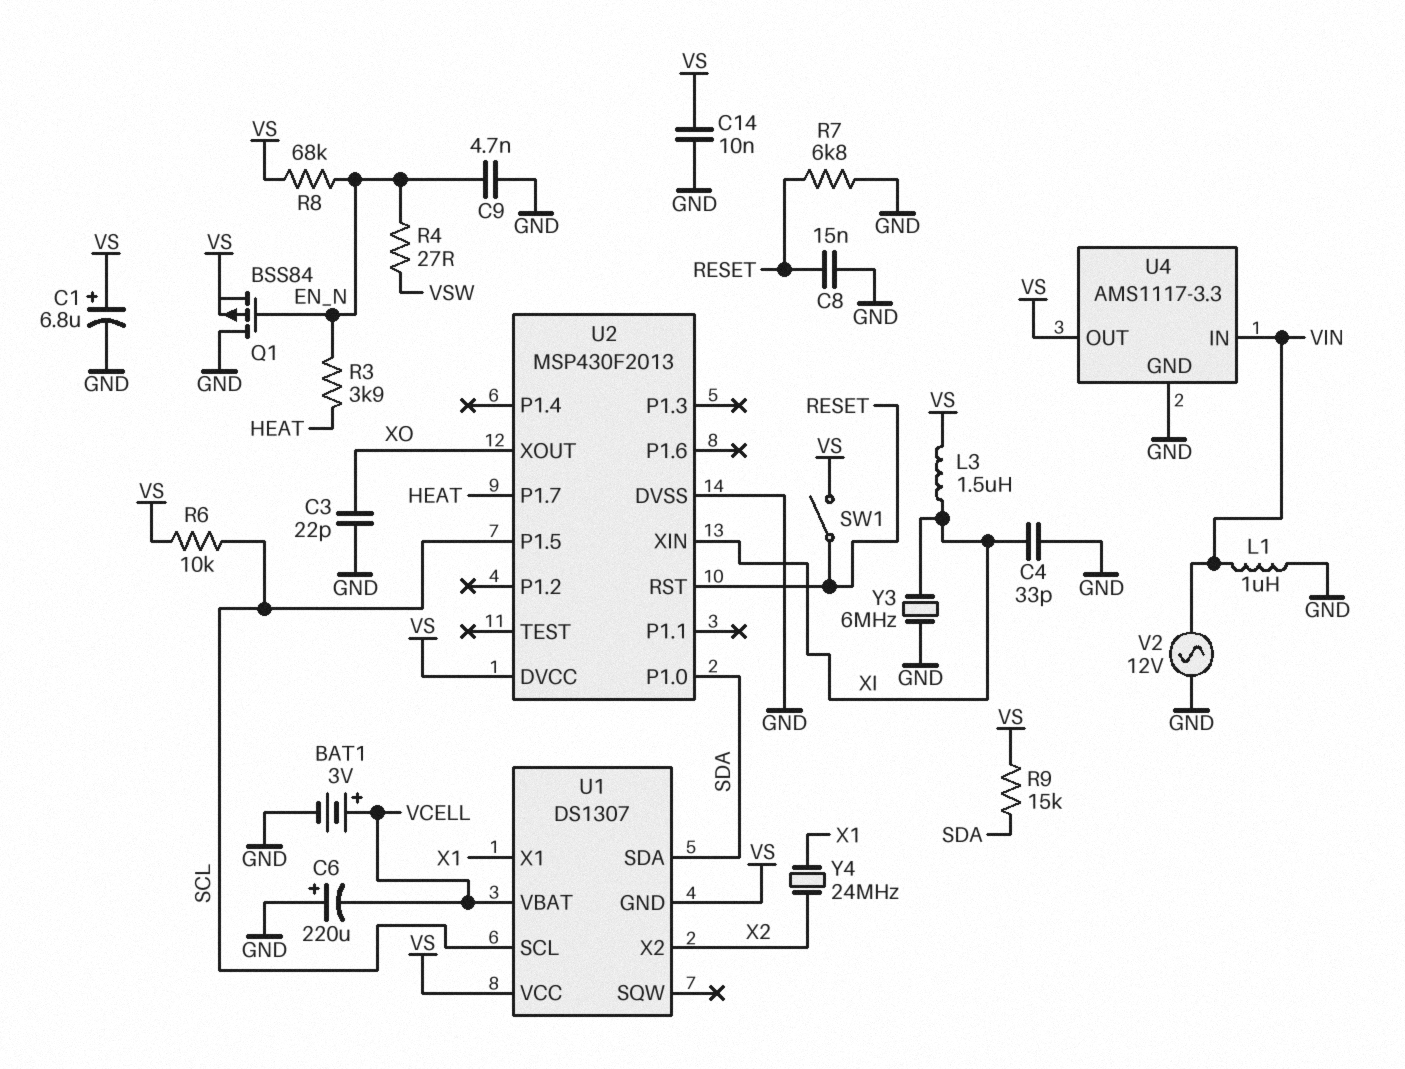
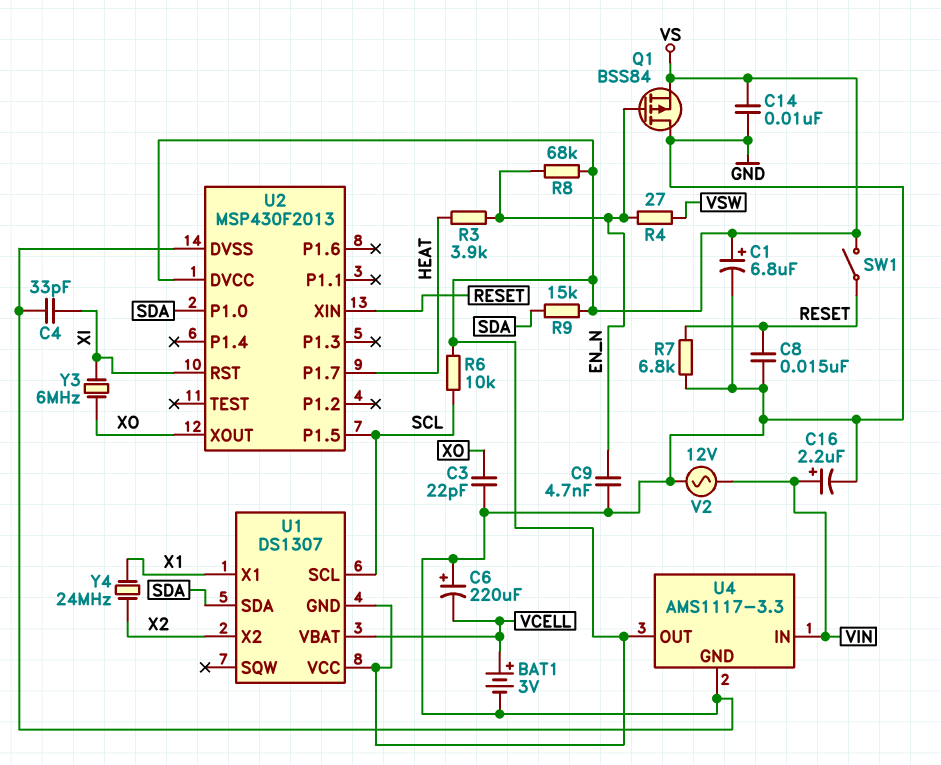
C16: none -> 2.2uF (plus VIN, minus GND)
L1: 1uH (GND, VIN) -> none
L3: 1.5uH (VS, XI) -> none
U2 pin RST: RESET -> XI
U2 pin XIN: XI -> RESET
Y3: 6MHz (GND, XI) -> 6MHz (XI, XO)

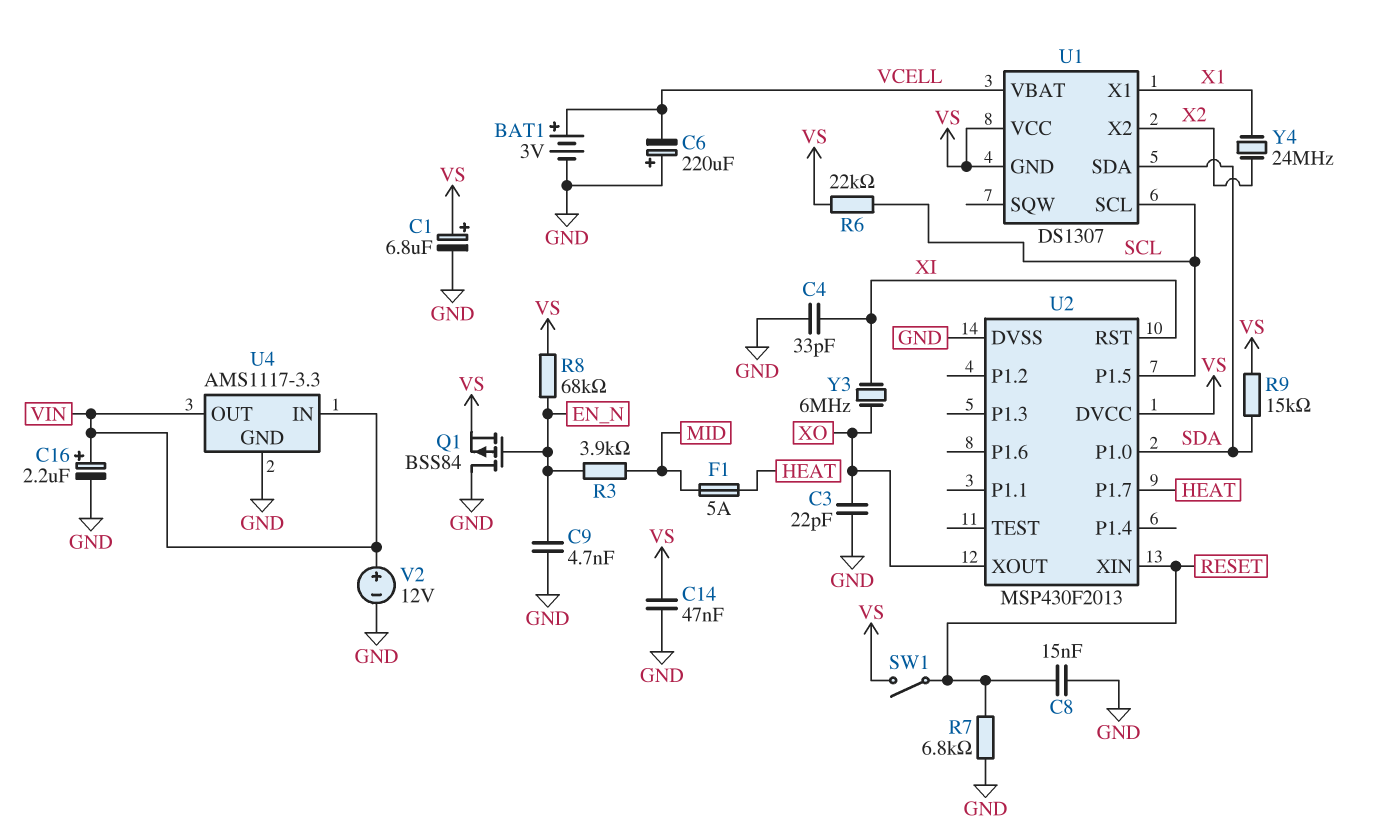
C14: 10nF (GND, VS) -> 47nF (GND, VS)
F1: none -> 5A (HEAT, MID)
R3: 3.9k (EN_N, HEAT) -> 3.9k (EN_N, MID)
R4: 27 (EN_N, VSW) -> none
R6: 10k (SCL, VS) -> 22k (SCL, VS)
U4 pin OUT: VS -> VIN
V2: AC 12V (GND, VIN) -> 12V (plus VIN, minus GND)

